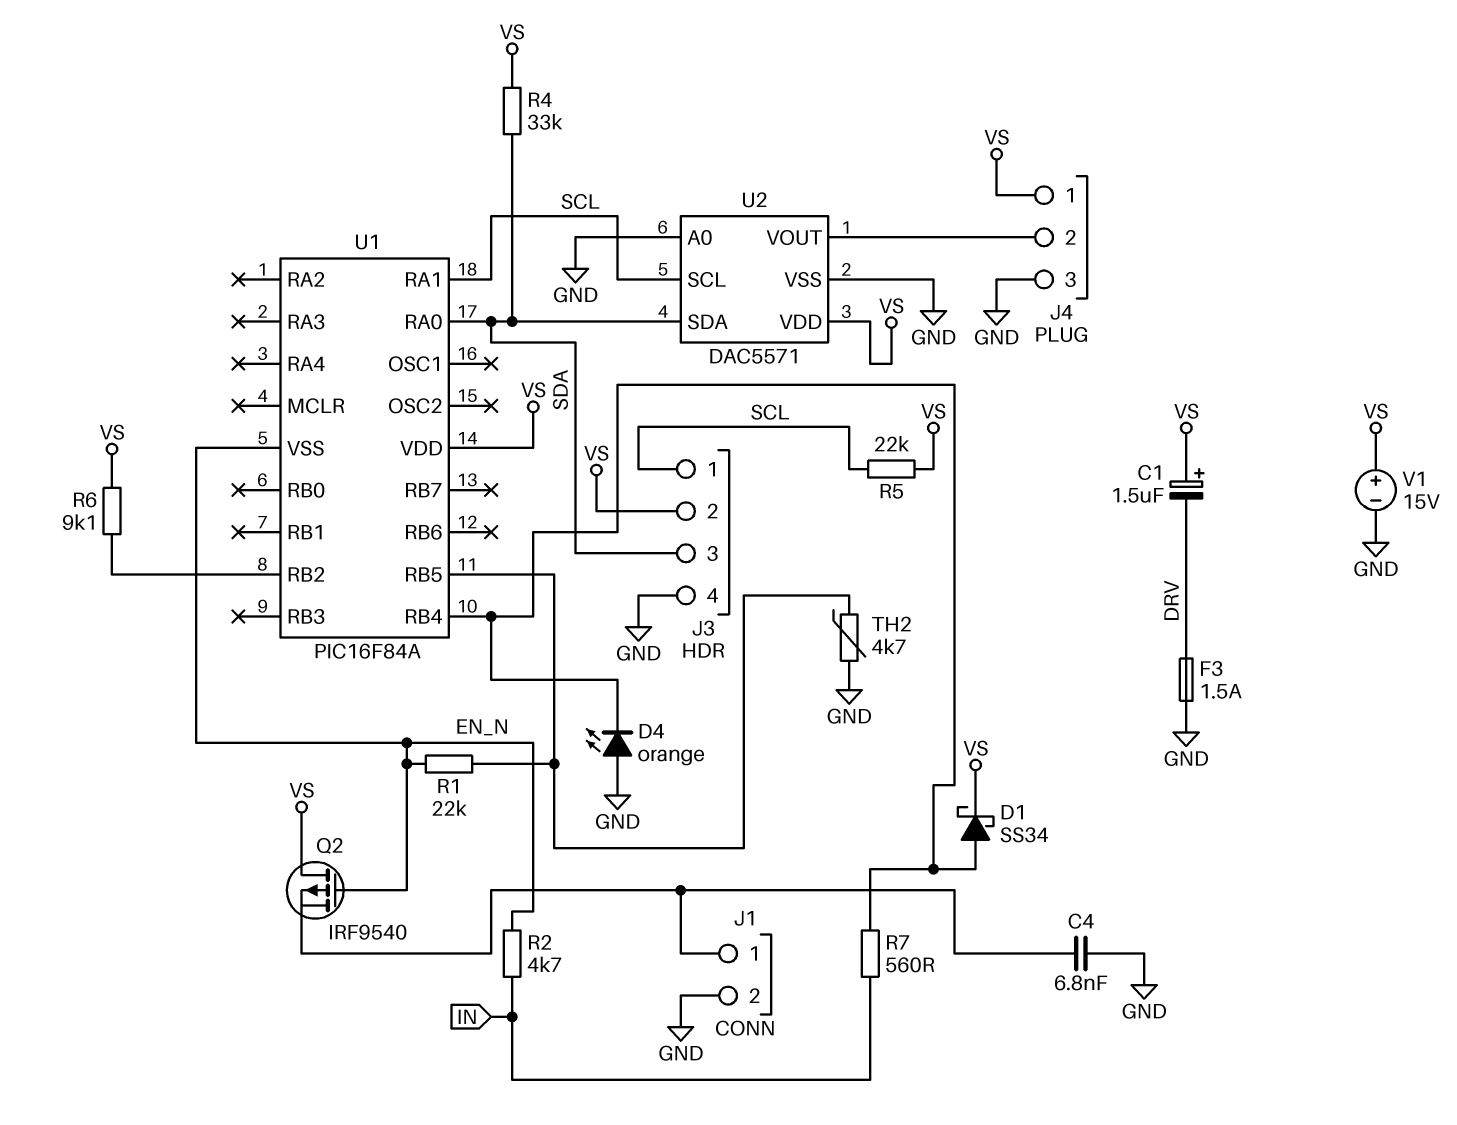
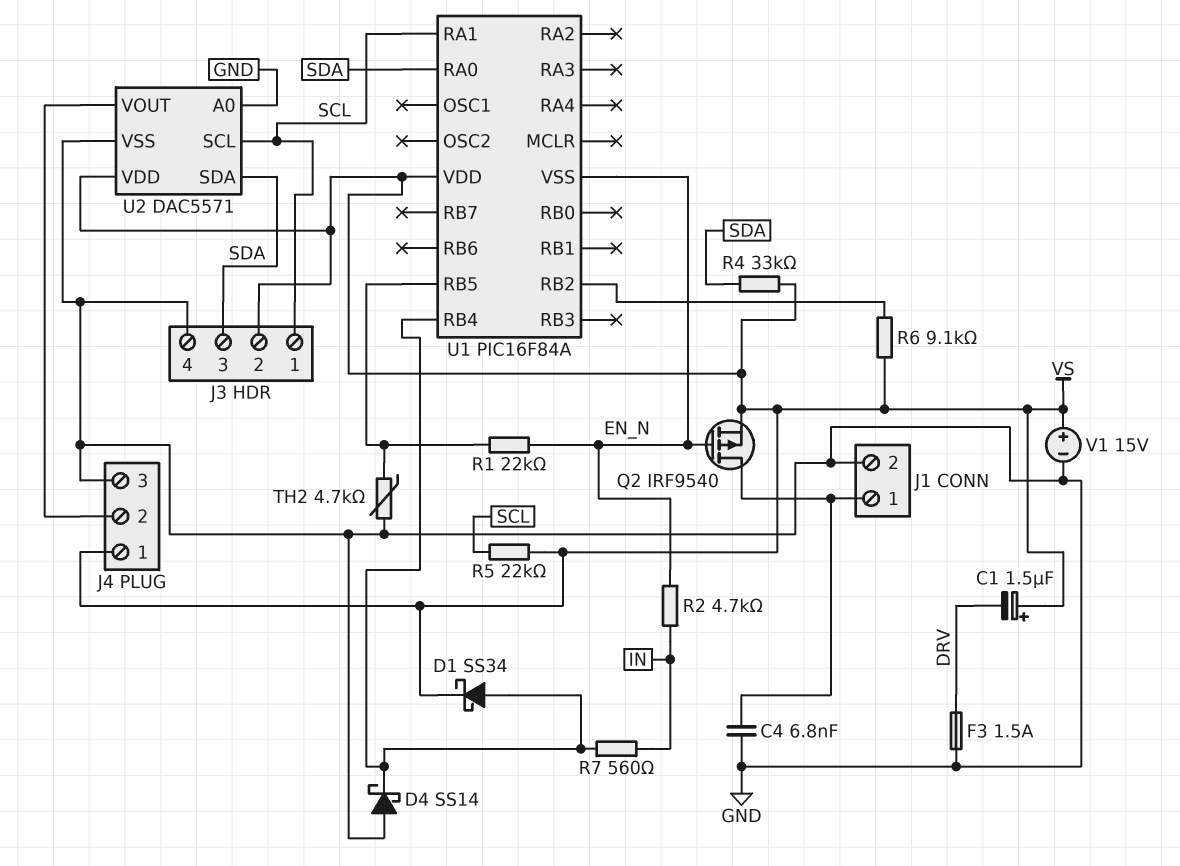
D4: LED orange (A GND, K U1/RB4) -> schottky SS14 (A GND, K U1/RB4)
Q2: PMOS IRF9540 (G EN_N, D VS, S J1/1) -> PMOS IRF9540 (G EN_N, D J1/1, S VS)

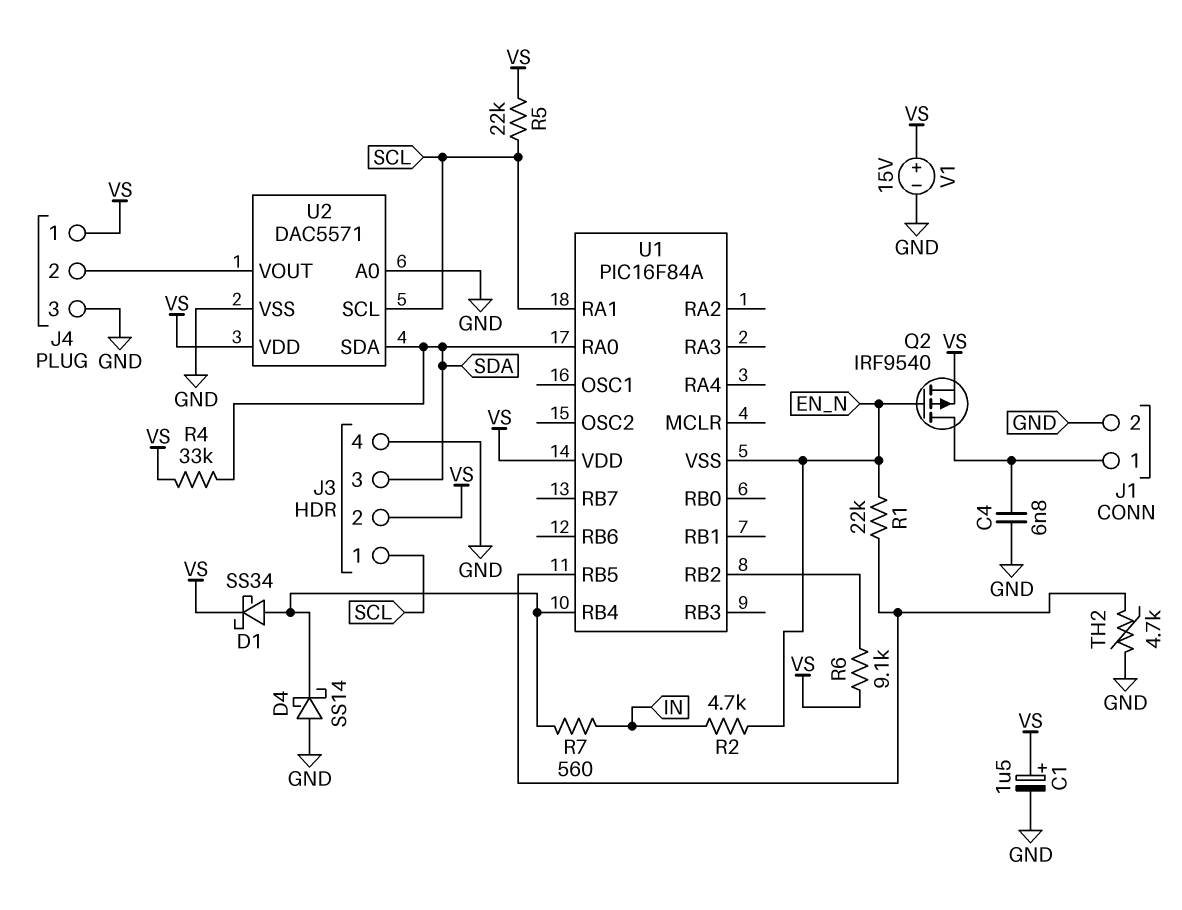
C1: 1.5uF (plus VS, minus DRV) -> 1.5uF (plus VS, minus GND)
F3: 1.5A (DRV, GND) -> none

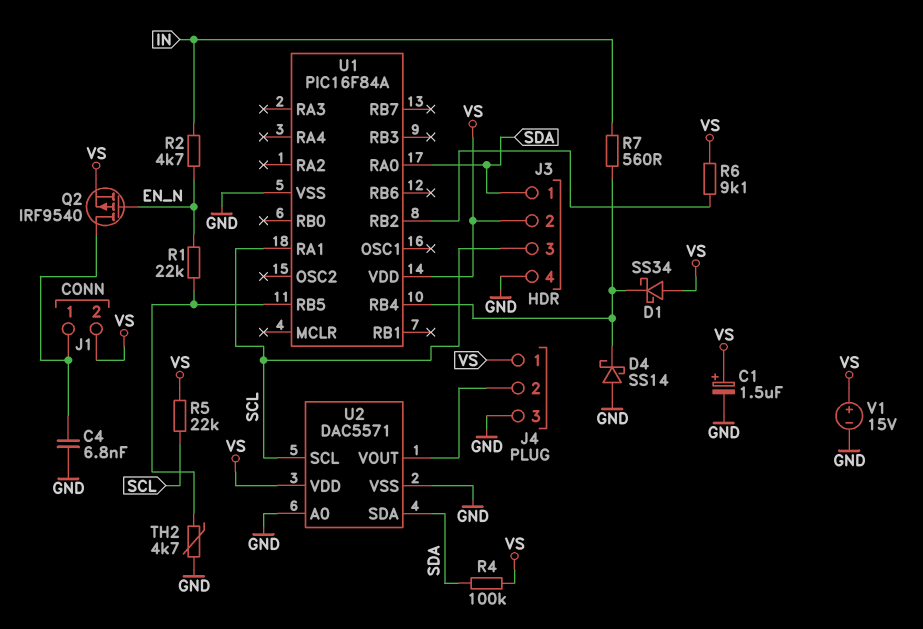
D1: schottky SS34 (A U1/RB4, K VS) -> schottky SS34 (A VS, K U1/RB4)
J1 pin 2: GND -> VS
J3 pin 1: SCL -> SDA
J3 pin 3: SDA -> SCL
R4: 33k (SDA, VS) -> 100k (SDA, VS)
U1 pin VSS: EN_N -> GND

